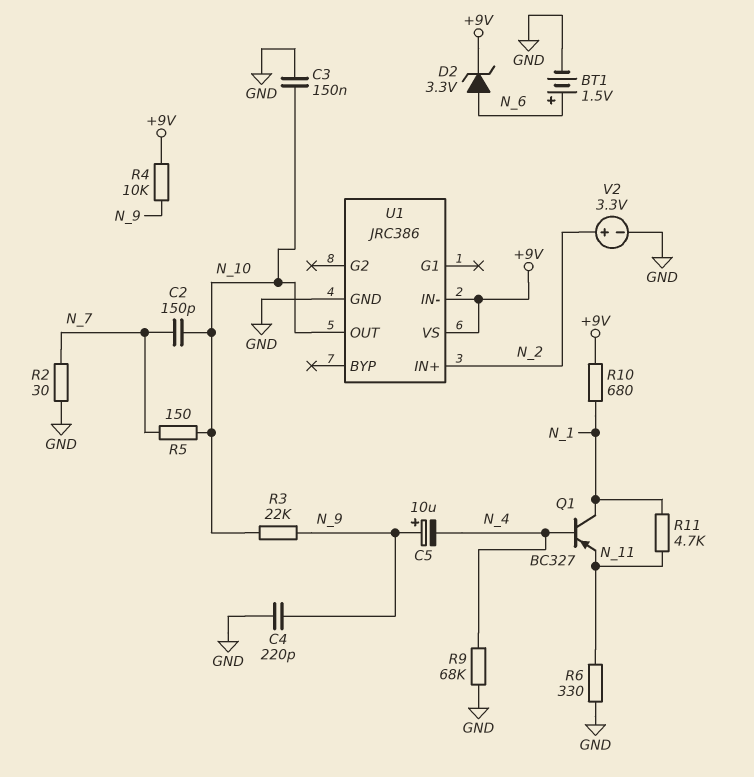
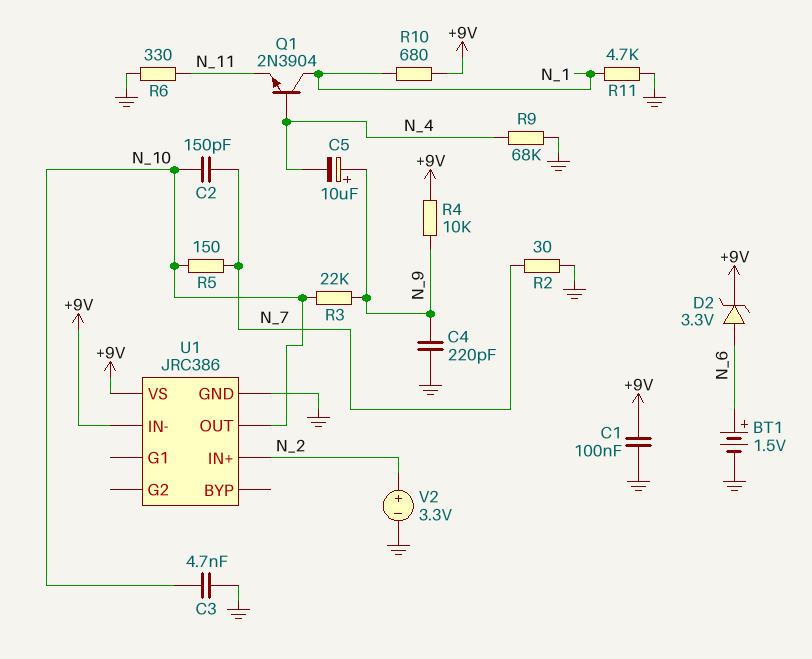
C1: none -> 100nF (+9V, GND)
C3: 150nF (GND, N_10) -> 4.7nF (GND, N_10)
Q1: PNP BC327 (B N_4, C N_1, E N_11) -> NPN 2N3904 (B N_4, C N_1, E N_11)
R11: 4.7k (N_1, N_11) -> 4.7k (GND, N_1)

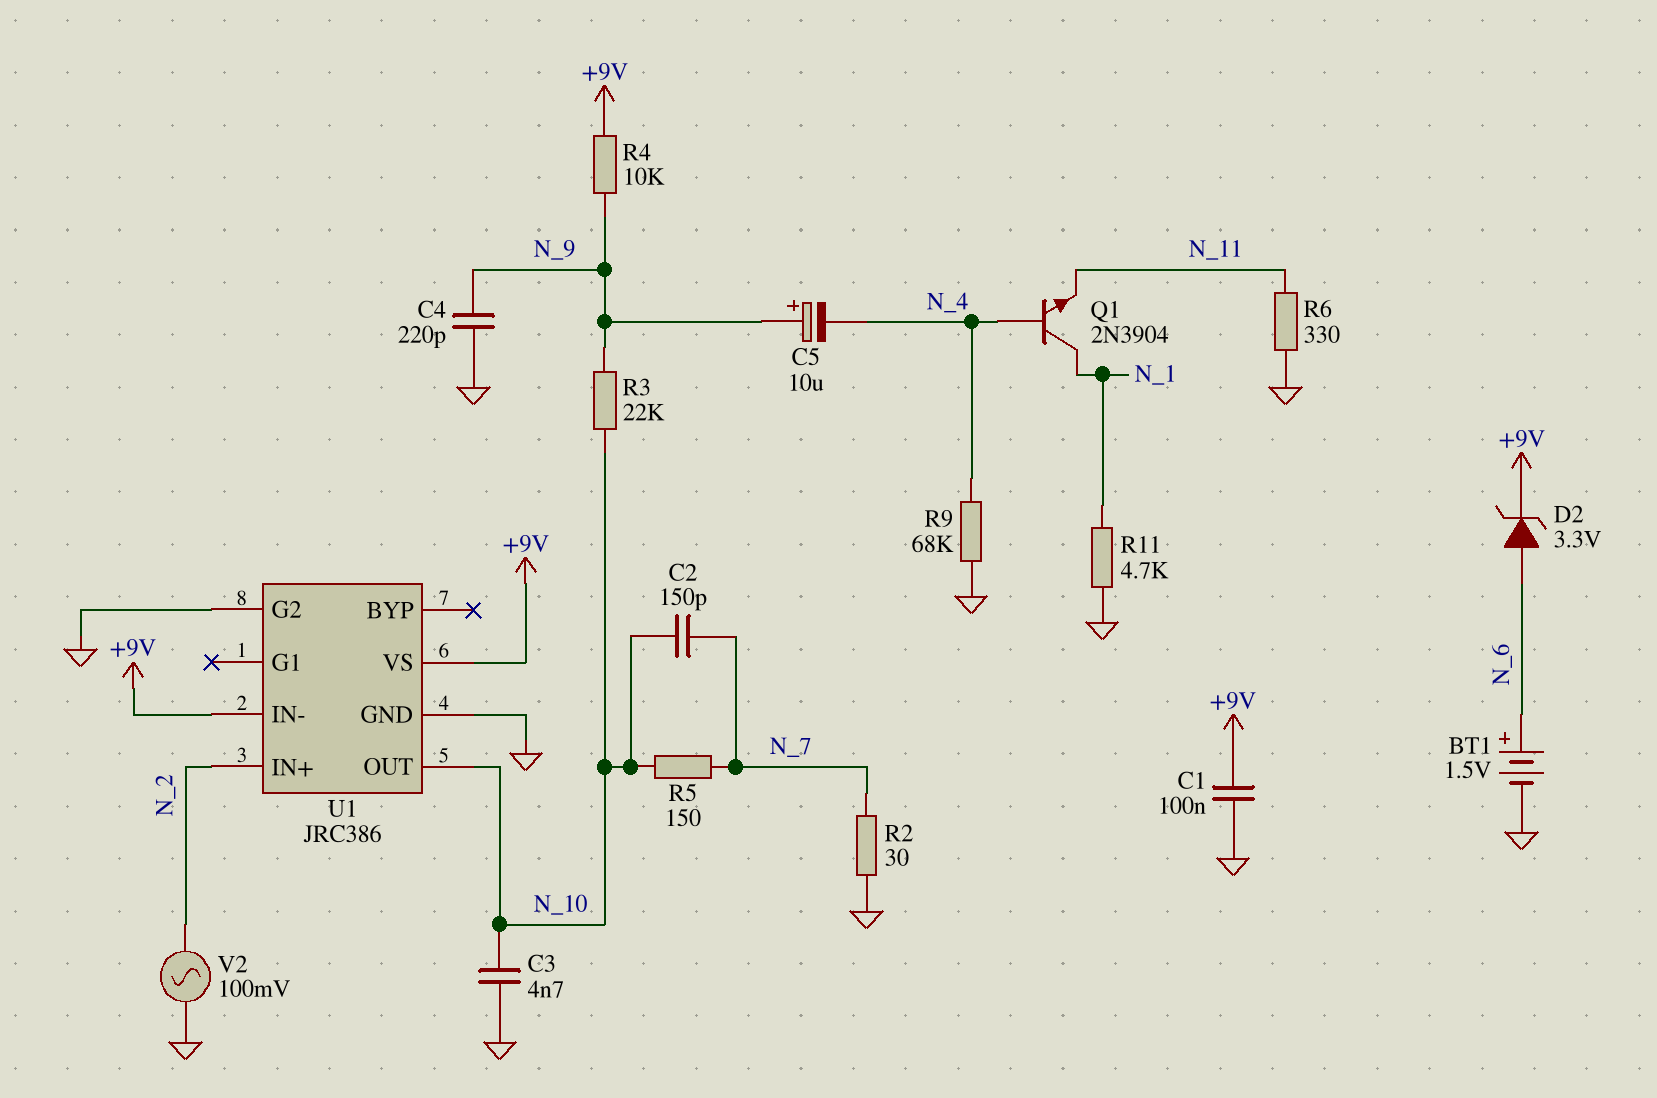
R10: 680 (+9V, N_1) -> none
U1 pin G2: none -> GND
V2: 3.3V (plus N_2, minus GND) -> AC 100mV (GND, N_2)

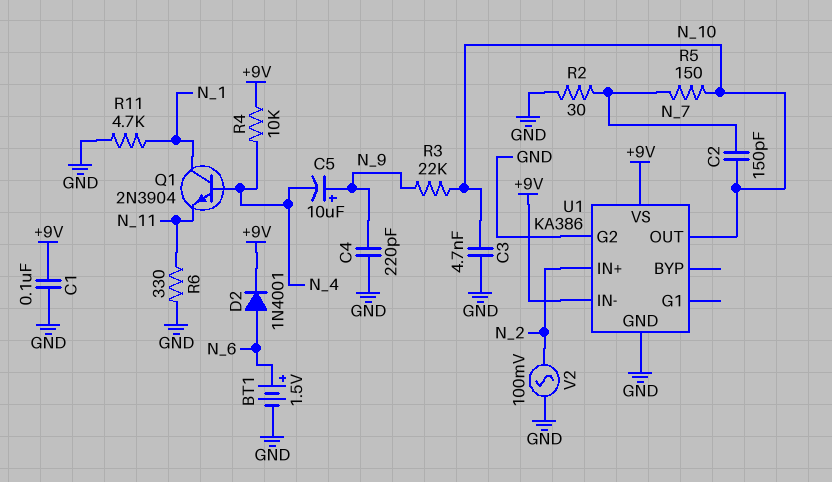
D2: zener 3.3V (A N_6, K +9V) -> diode 1N4001 (A N_6, K +9V)
R4: 10k (+9V, N_9) -> 10k (+9V, N_4)
R9: 68k (GND, N_4) -> none
U1: JRC386 -> KA386

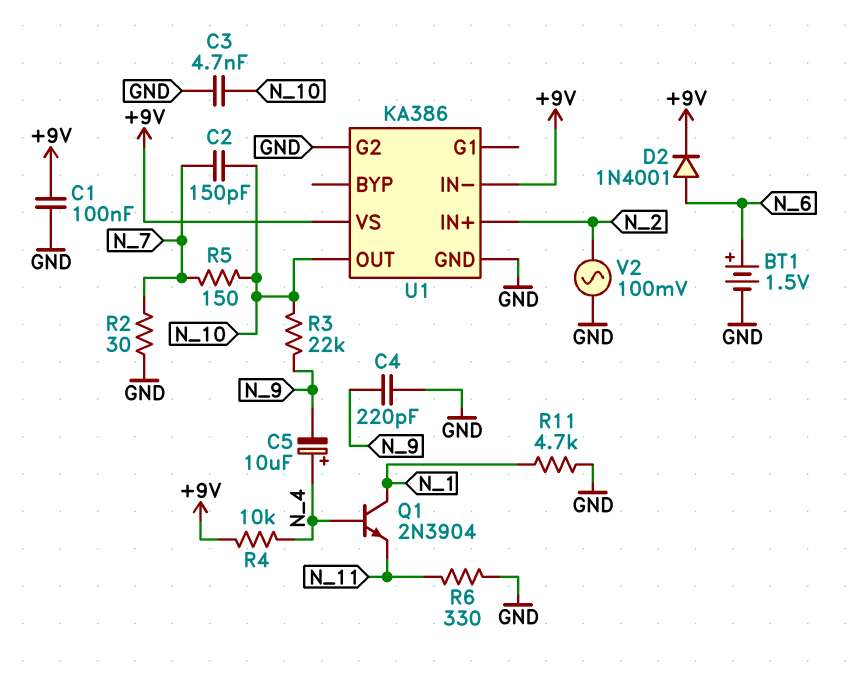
C5: 10uF (plus N_9, minus N_4) -> 10uF (plus N_4, minus N_9)

